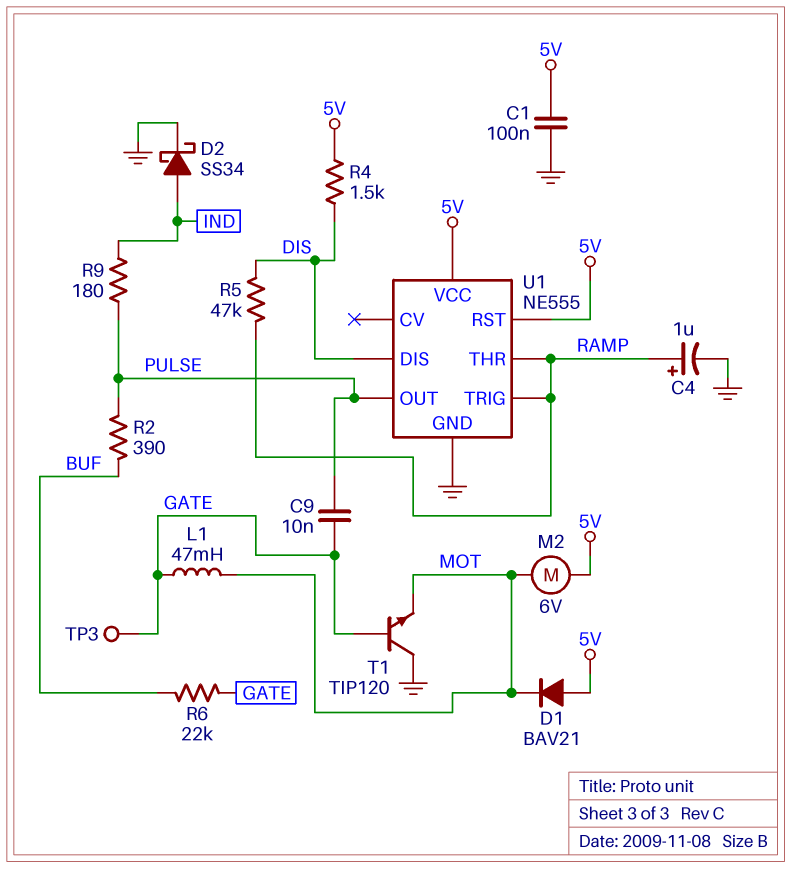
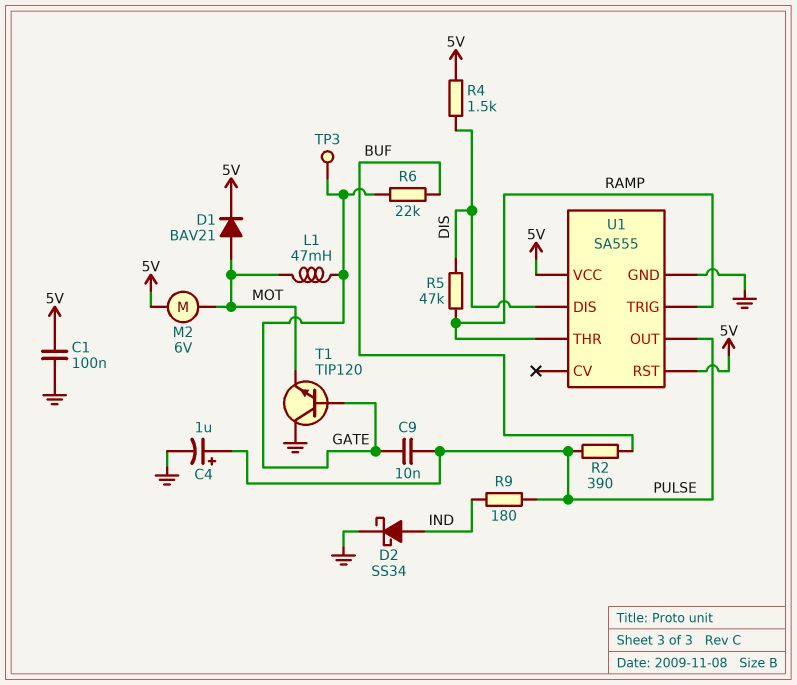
C4: 1uF (plus RAMP, minus GND) -> 1uF (plus PULSE, minus GND)
D1: diode BAV21 (A 5V, K MOT) -> diode BAV21 (A MOT, K 5V)
U1: NE555 -> SA555

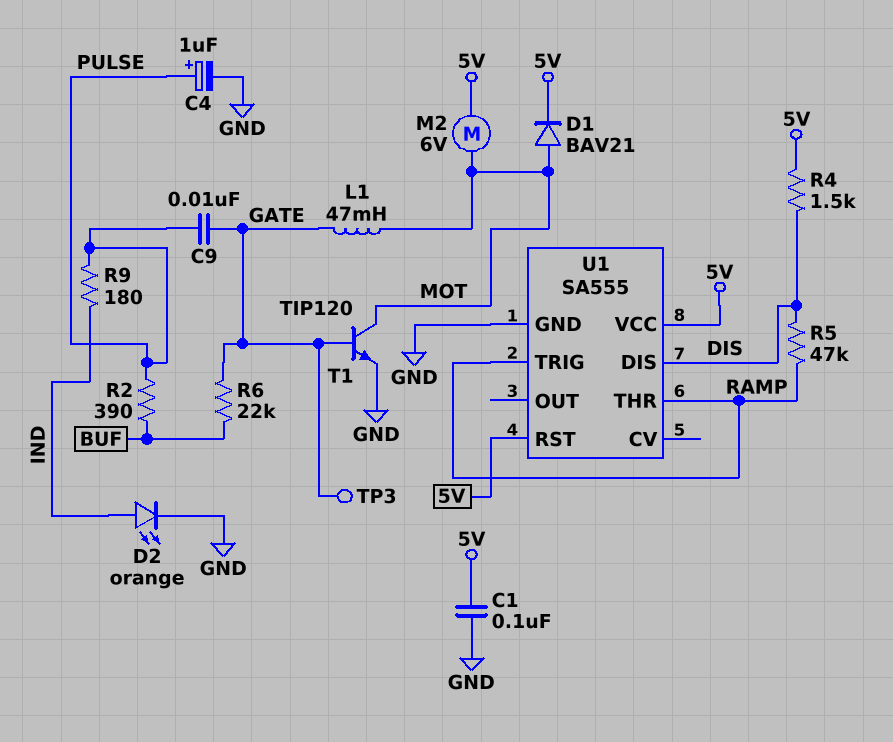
D2: schottky SS34 (A IND, K GND) -> LED orange (A IND, K GND)
T1: NPN TIP120 (B GATE, C GND, E MOT) -> NPN TIP120 (B GATE, C MOT, E GND)
U1 pin OUT: PULSE -> none

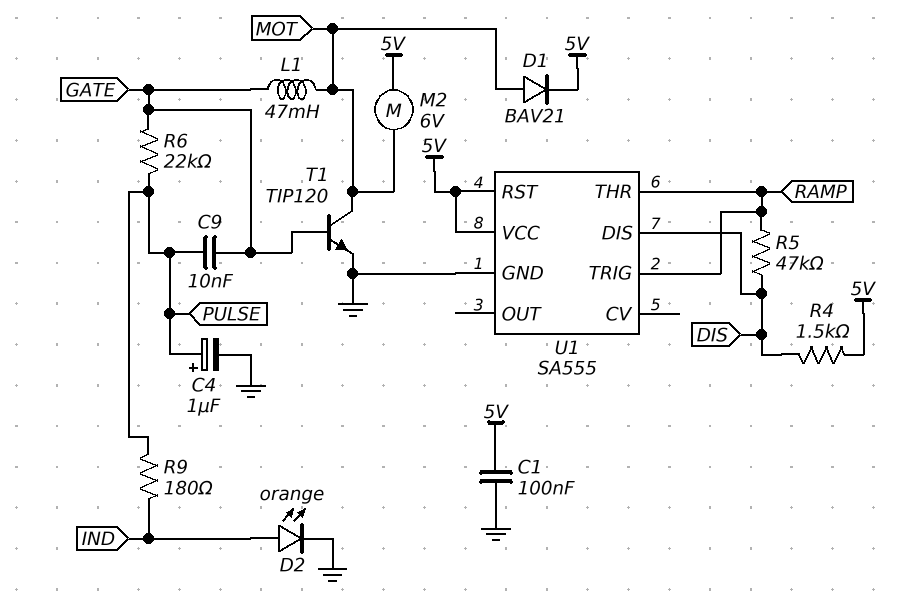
R2: 390 (BUF, PULSE) -> none
R6: 22k (BUF, GATE) -> 22k (GATE, PULSE)
TP3: test point (GATE) -> none

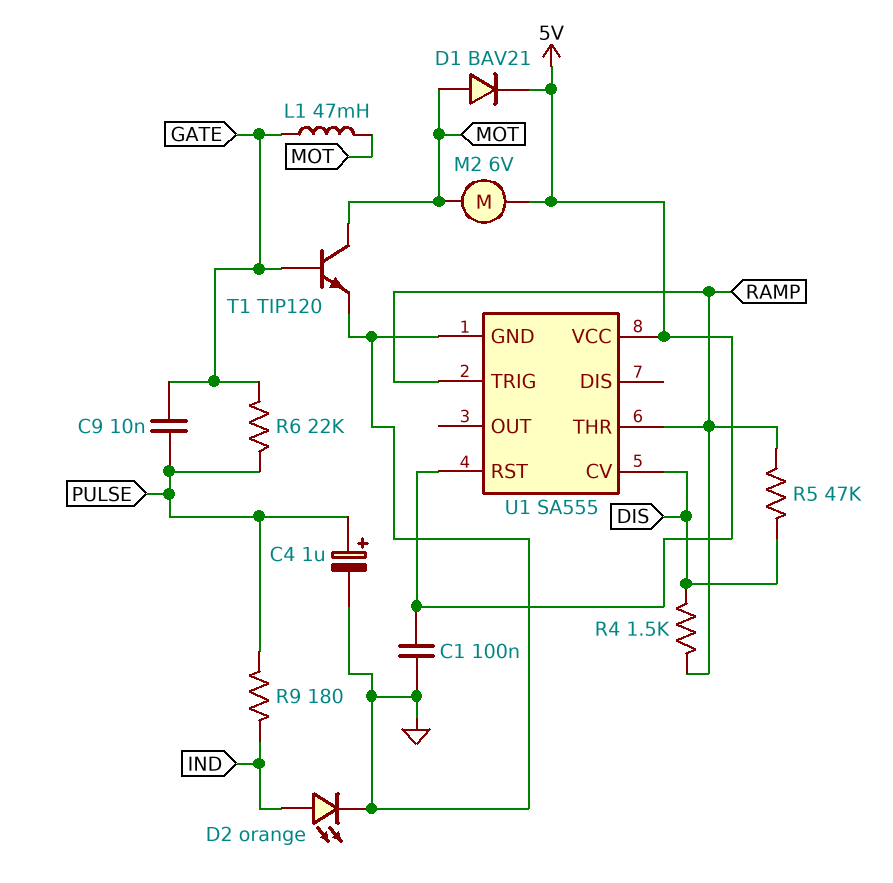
R4: 1.5k (5V, DIS) -> 1.5k (DIS, RAMP)
U1 pin CV: none -> DIS
U1 pin DIS: DIS -> none

